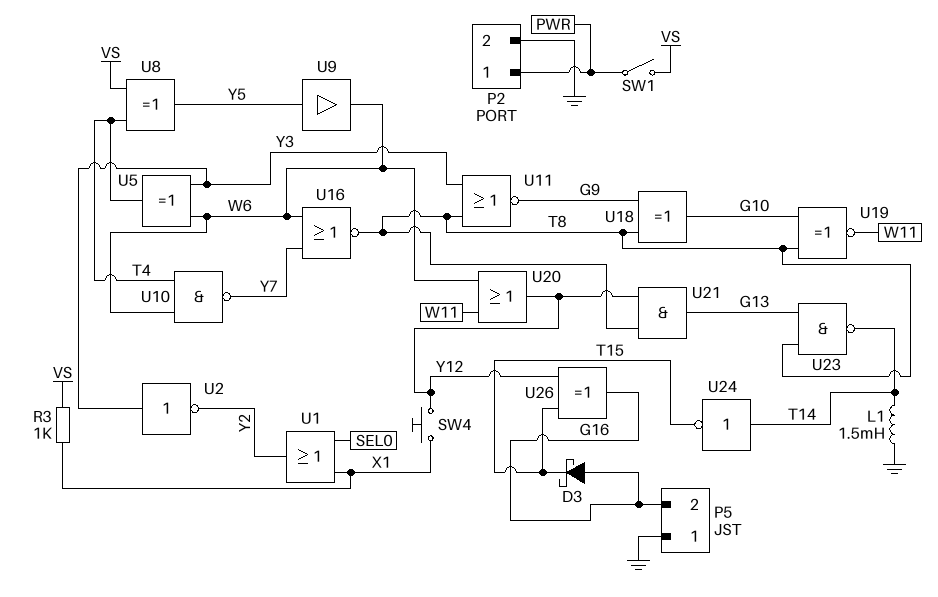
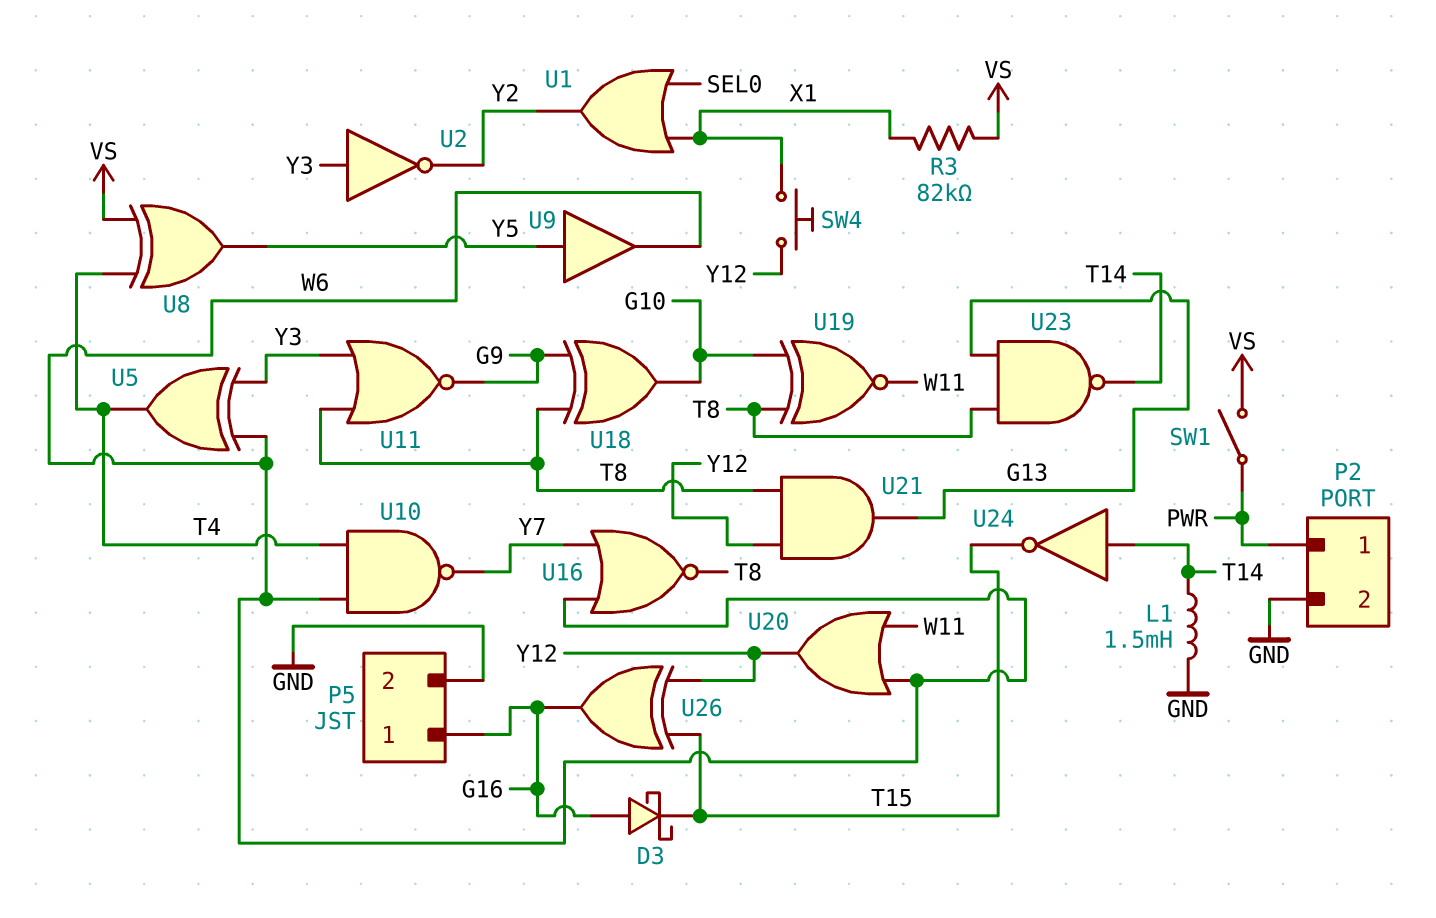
P5 pin 1: GND -> G16
P5 pin 2: G16 -> GND
R3: 1k (VS, X1) -> 82k (VS, X1)

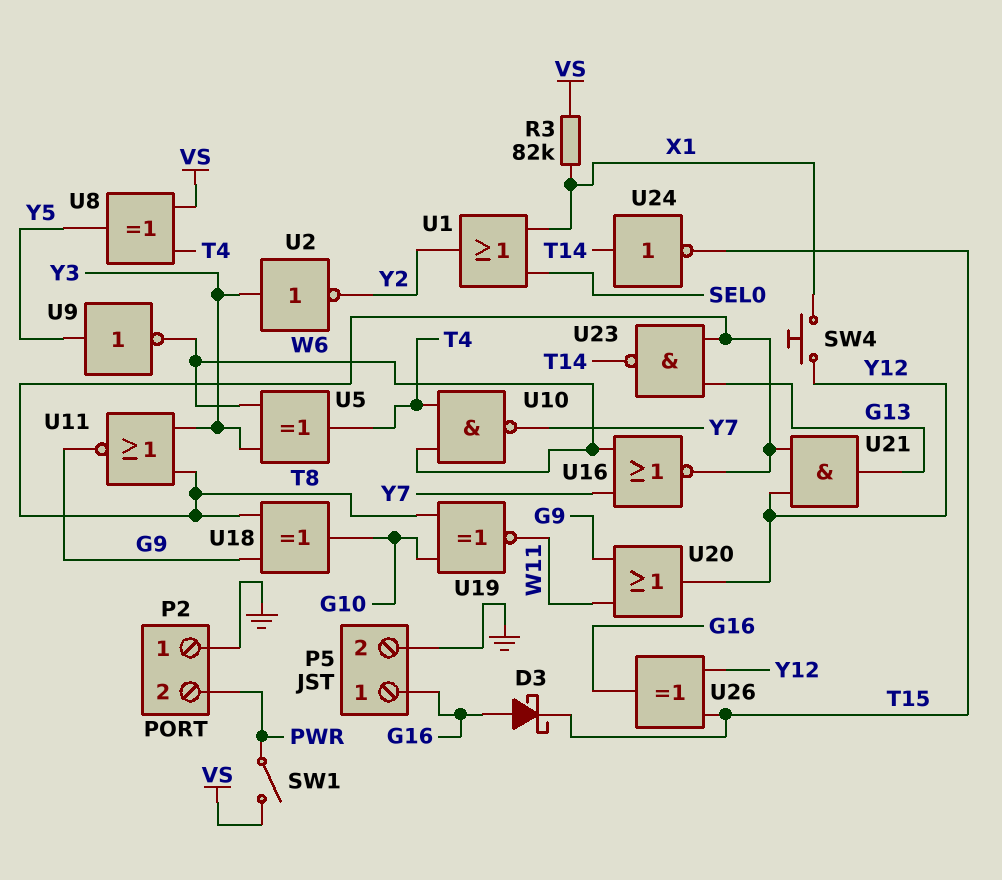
L1: 1.5mH (GND, T14) -> none
P2 pin 1: PWR -> GND
P2 pin 2: GND -> PWR
U9: buffer (in Y5, out W6) -> NOT (in Y5, out W6)
U20: OR (in W6, in W11, out Y12) -> OR (in G9, in W11, out Y12)

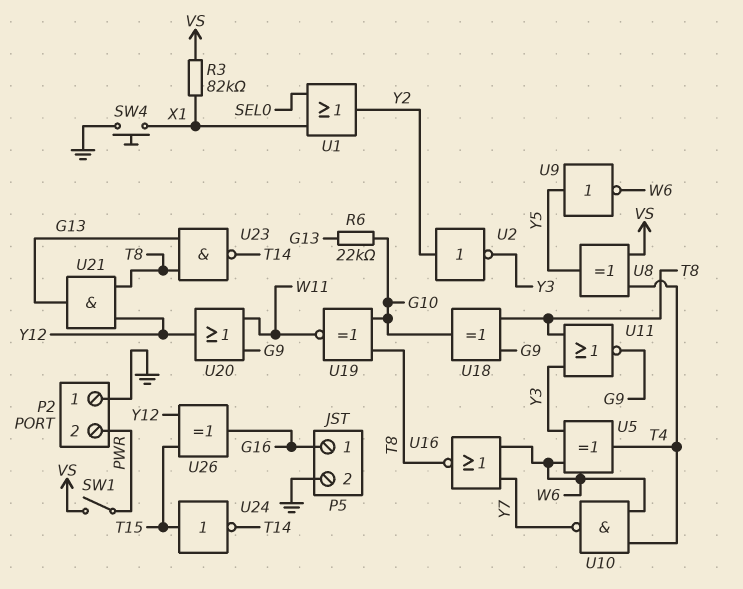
D3: schottky (A G16, K T15) -> none
R6: none -> 22k (G10, G13)
SW4: button (X1, Y12) -> button (GND, X1)
U2: NOT (in Y3, out Y2) -> NOT (in Y2, out Y3)
U24: NOT (in T14, out T15) -> NOT (in T15, out T14)

